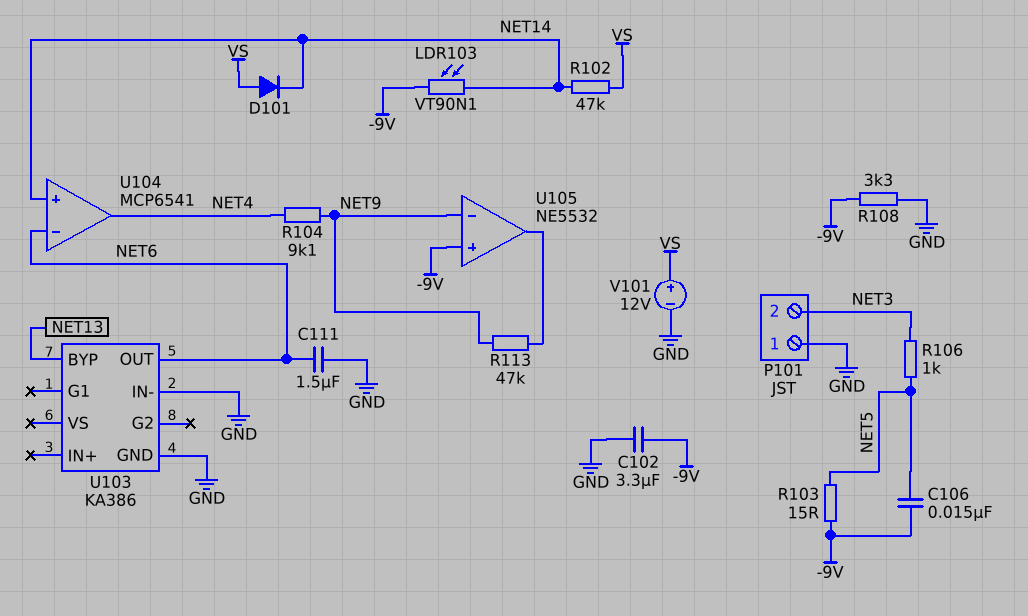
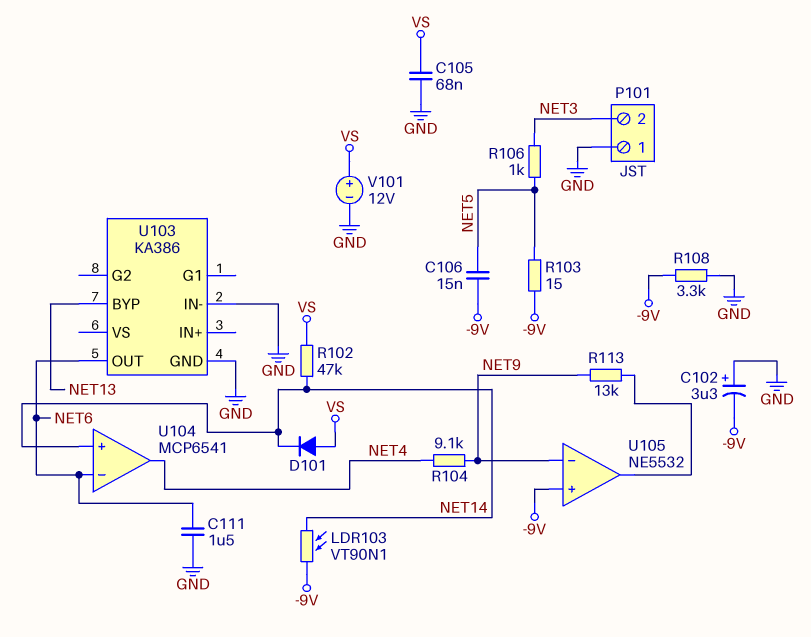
C102: 3.3uF (-9V, GND) -> 3.3uF (plus GND, minus -9V)
C105: none -> 68nF (GND, VS)
R113: 47k (NET9, U105/out) -> 13k (NET9, U105/out)

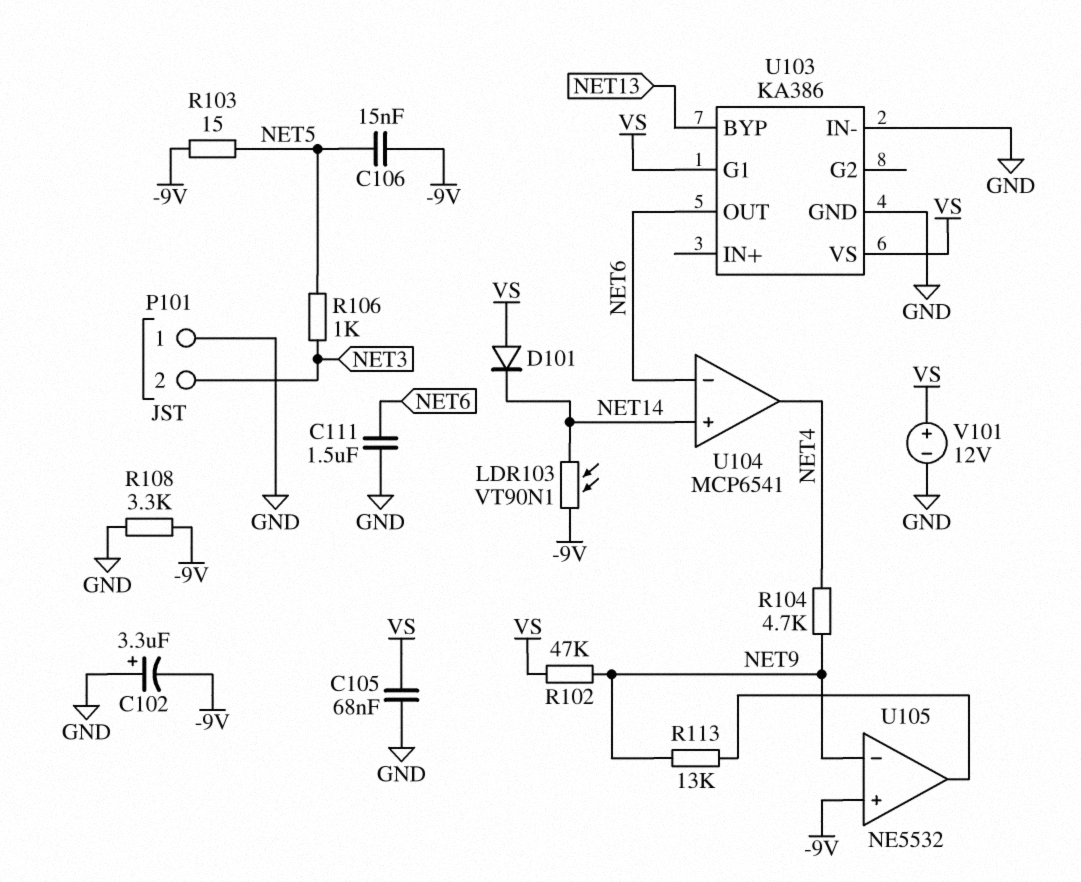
R102: 47k (NET14, VS) -> 47k (NET9, VS)
R104: 9.1k (NET4, NET9) -> 4.7k (NET4, NET9)
U103 pin G1: none -> VS
U103 pin VS: none -> VS

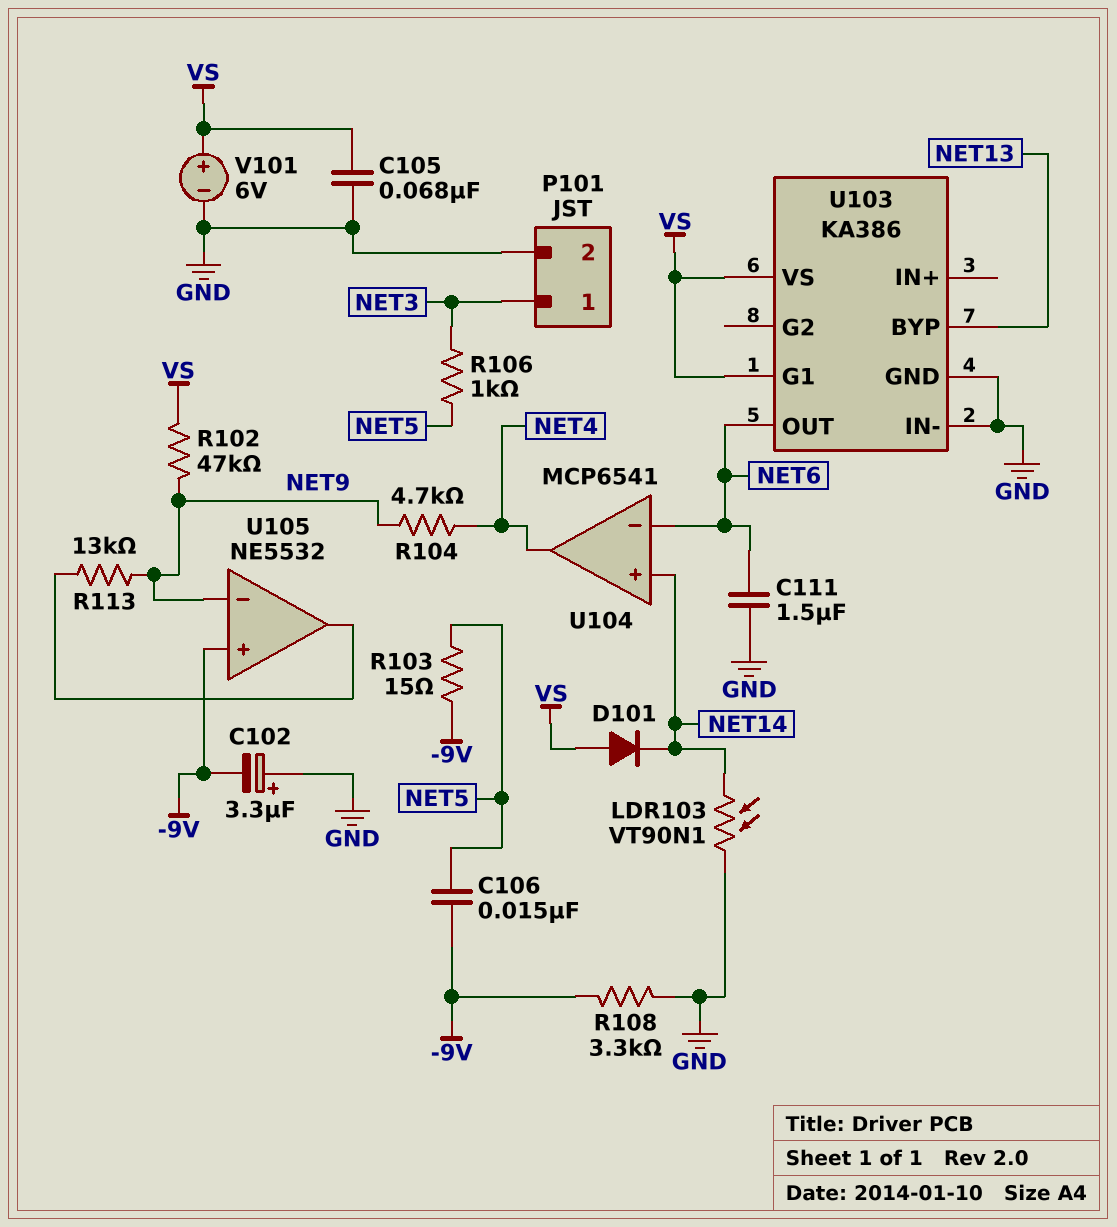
LDR103: VT90N1 (-9V, NET14) -> VT90N1 (GND, NET14)
P101 pin 1: GND -> NET3
P101 pin 2: NET3 -> GND
V101: 12V (plus VS, minus GND) -> 6V (plus VS, minus GND)

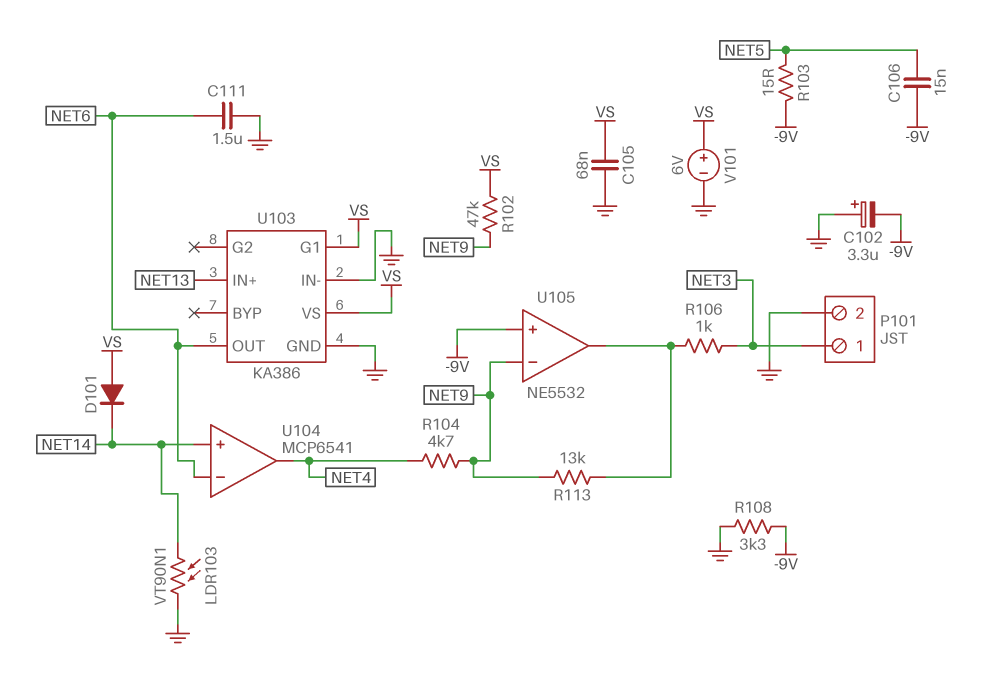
R106: 1k (NET3, NET5) -> 1k (NET3, U105/out)
U103 pin BYP: NET13 -> none
U103 pin IN+: none -> NET13

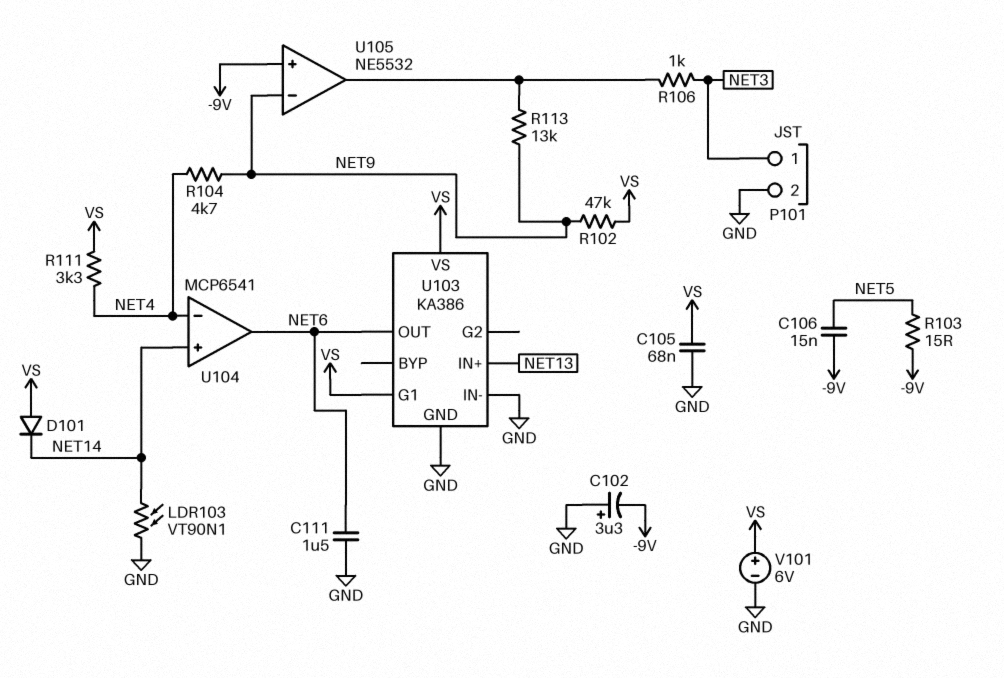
R108: 3.3k (-9V, GND) -> none
R111: none -> 3.3k (NET4, VS)
U104 pin in-: NET6 -> NET4
U104 pin out: NET4 -> NET6

